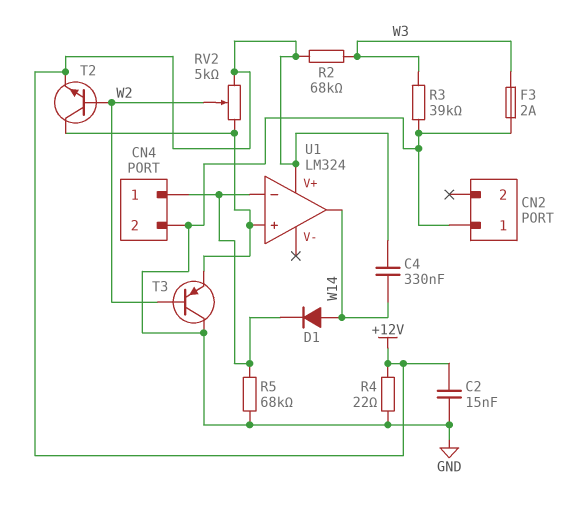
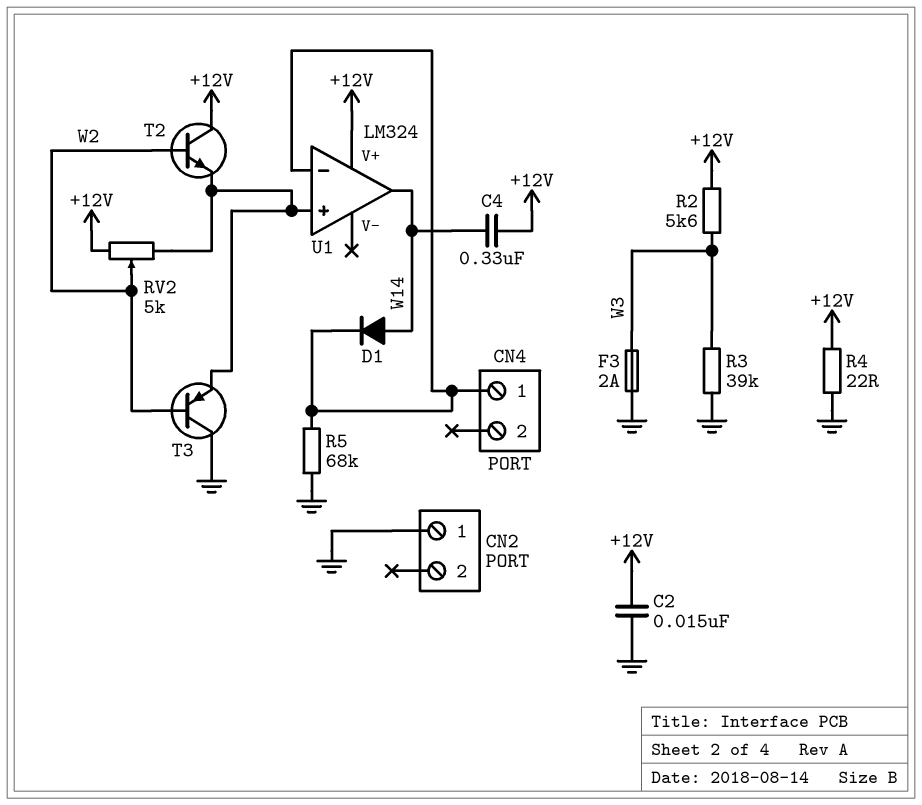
CN4 pin 2: GND -> none
R2: 68k (+12V, W3) -> 5.6k (+12V, W3)
T2: NPN (B W2, C U1/in+, E +12V) -> NPN (B W2, C +12V, E U1/in+)

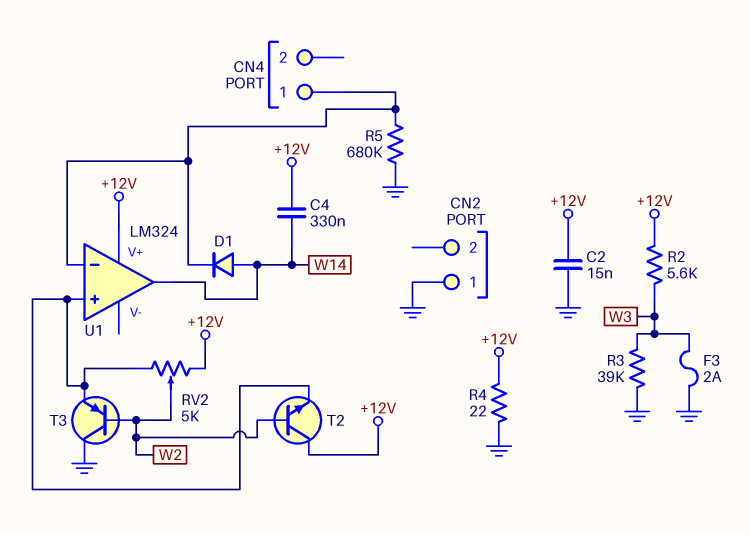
R5: 68k (CN4/1, GND) -> 680k (CN4/1, GND)

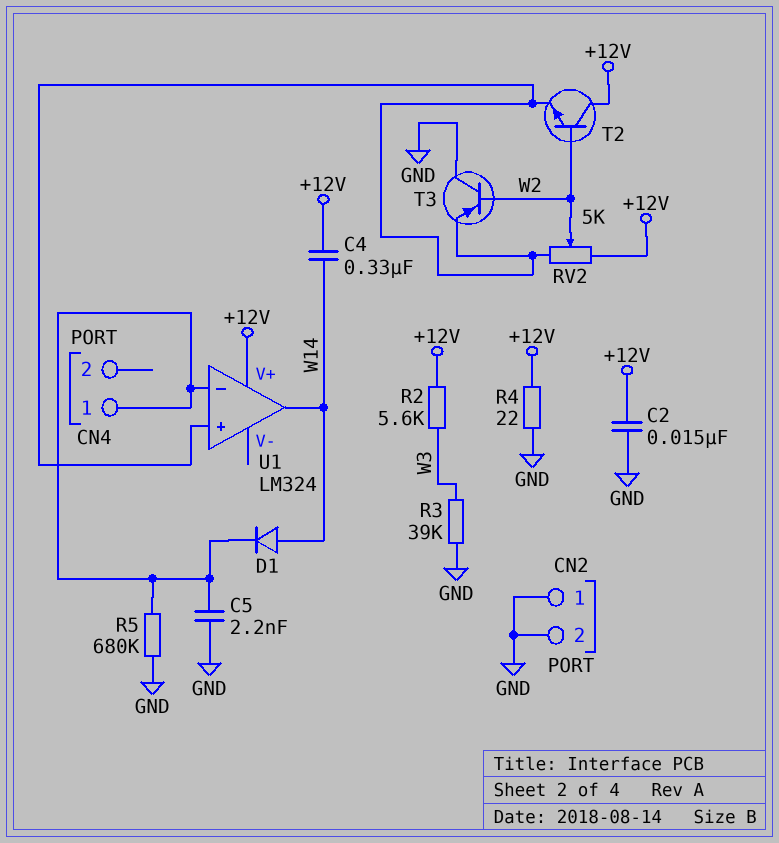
C5: none -> 2.2nF (CN4/1, GND)
CN2 pin 2: none -> GND
F3: 2A (GND, W3) -> none

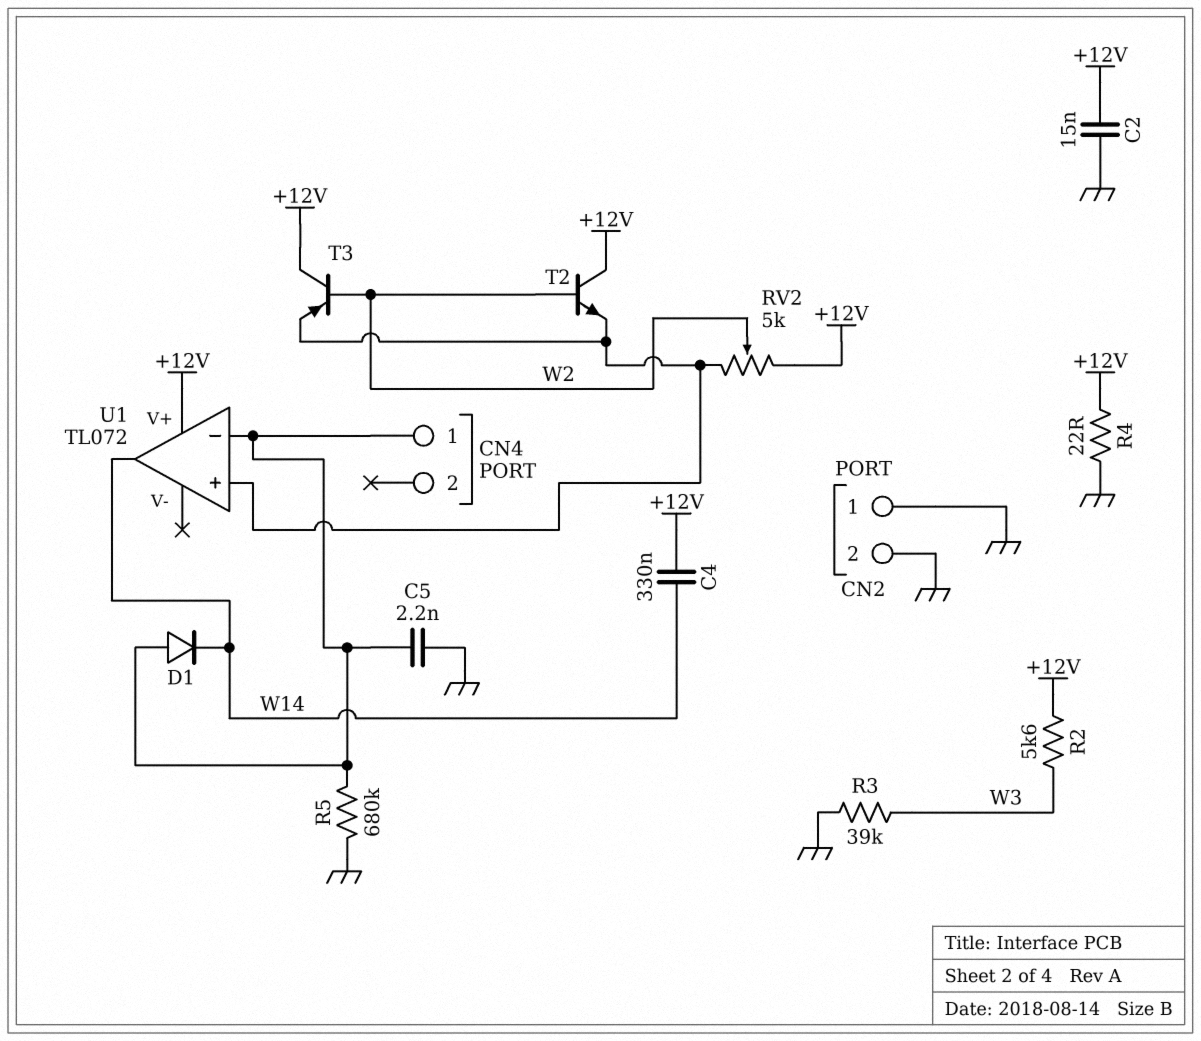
D1: diode (A W14, K CN4/1) -> diode (A CN4/1, K W14)
T3: PNP (B W2, C GND, E U1/in+) -> PNP (B W2, C +12V, E U1/in+)
U1: LM324 -> TL072

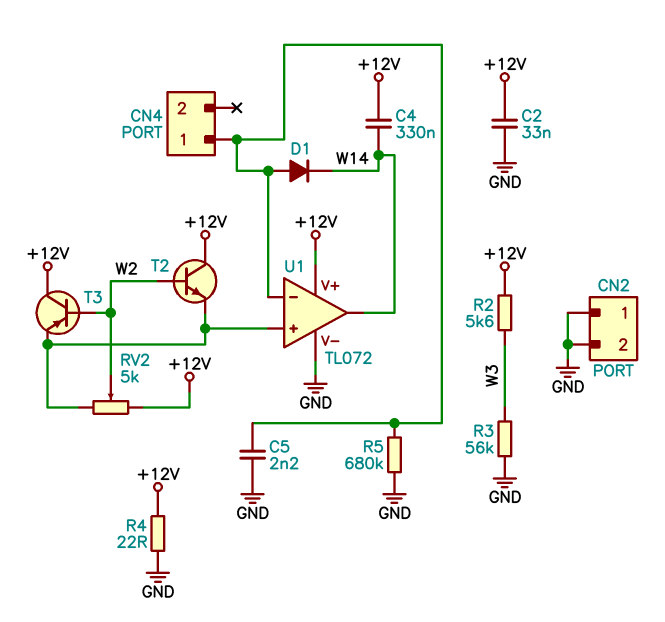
C2: 15nF (+12V, GND) -> 33nF (+12V, GND)
R3: 39k (GND, W3) -> 56k (GND, W3)
U1 pin V-: none -> GND

